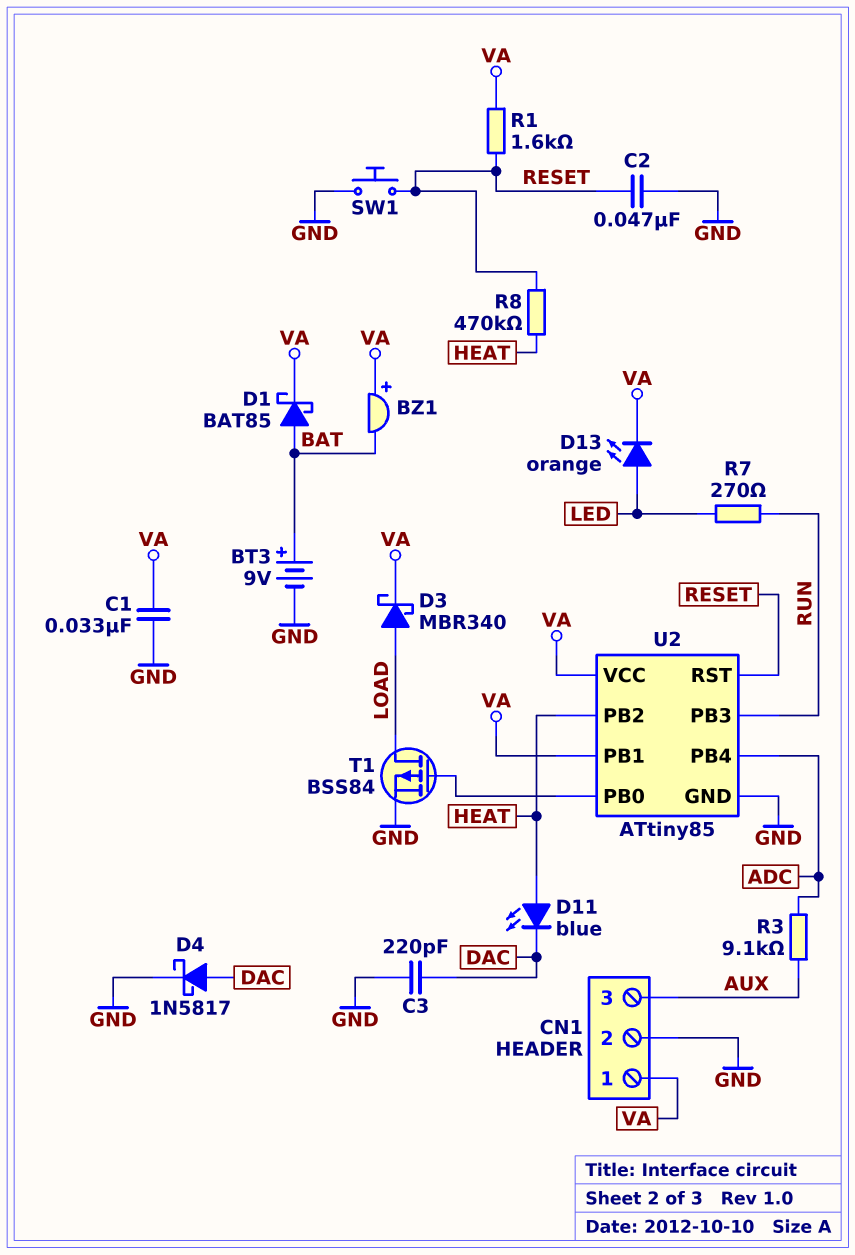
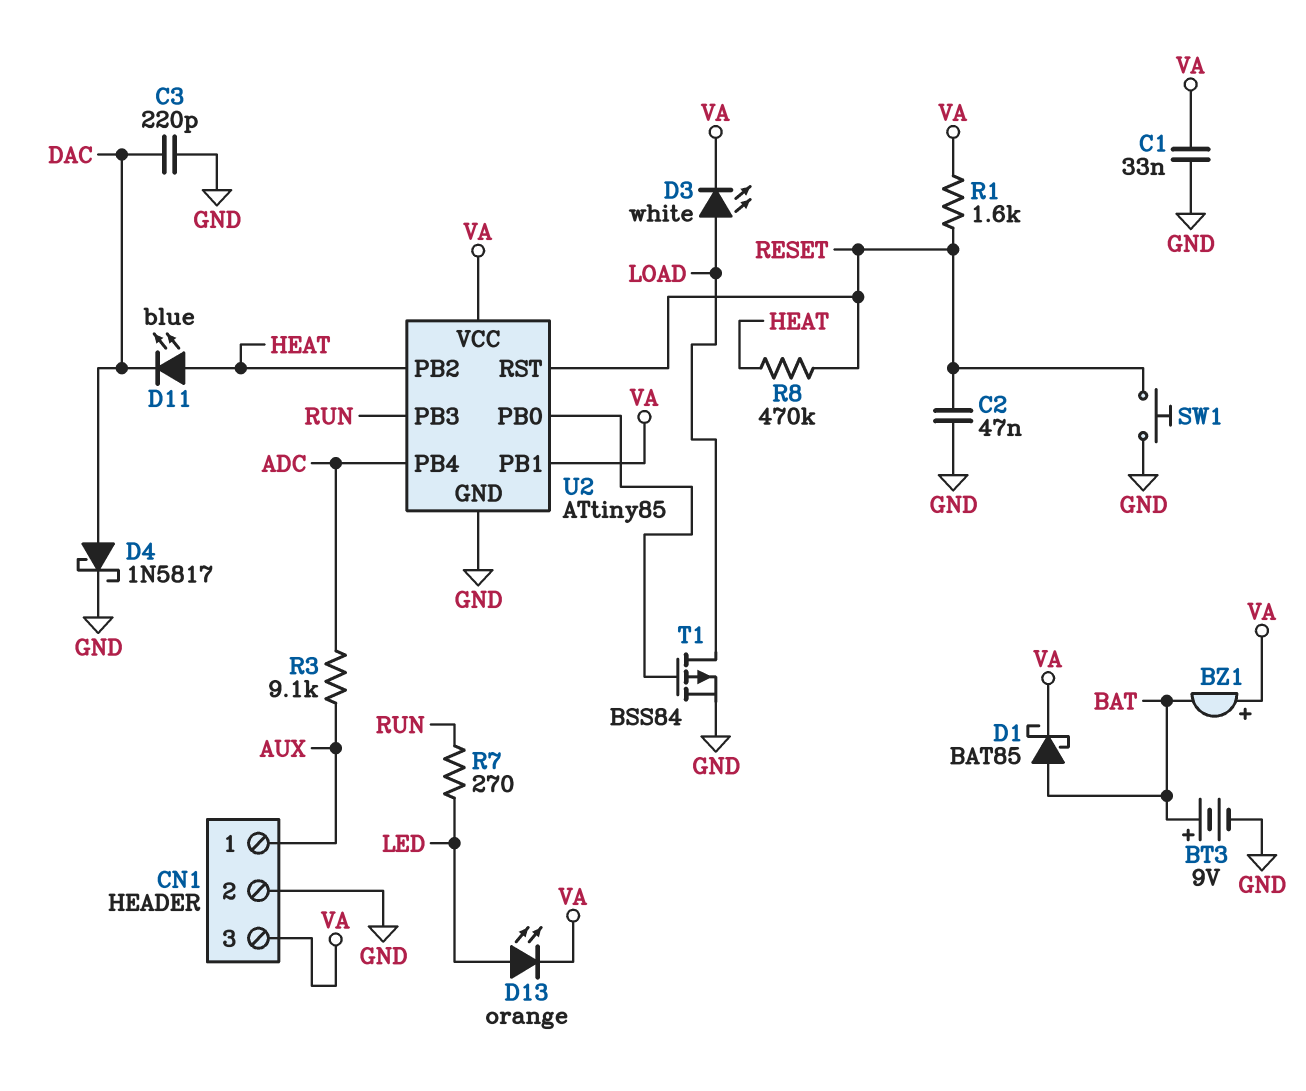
CN1 pin 1: VA -> AUX
CN1 pin 3: AUX -> VA
D3: schottky MBR340 (A LOAD, K VA) -> LED white (A LOAD, K VA)

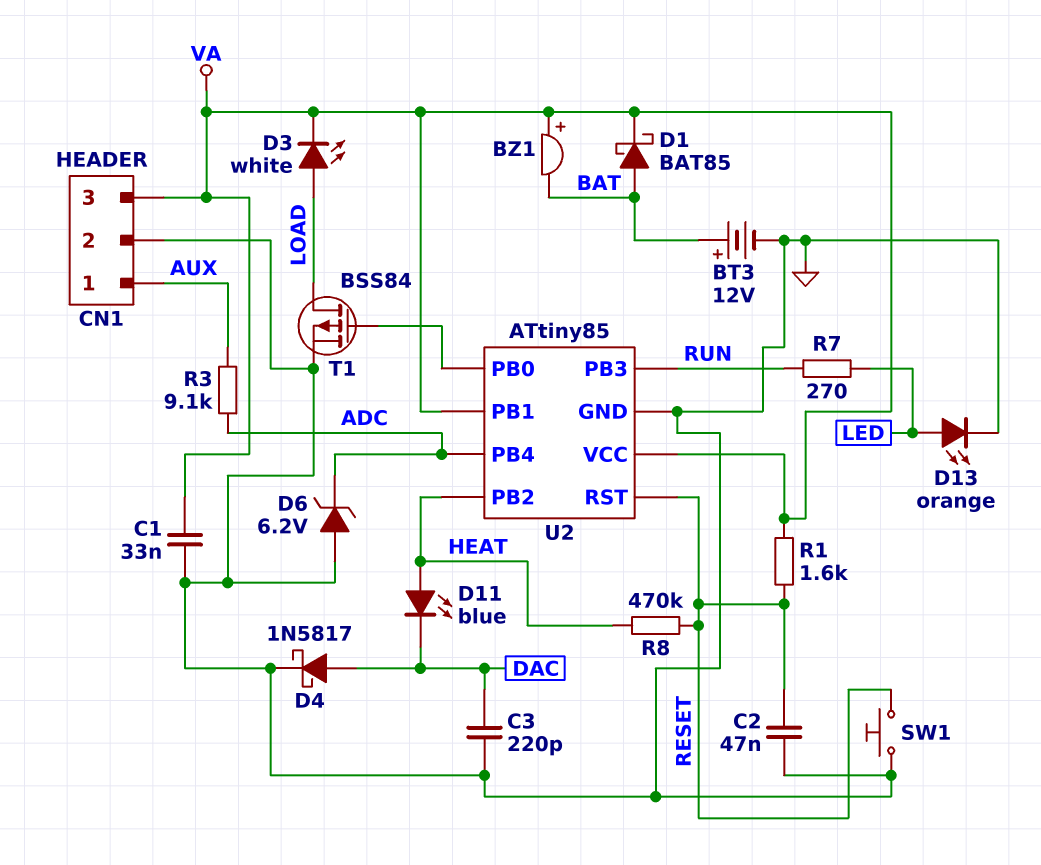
BT3: 9V (plus BAT, minus GND) -> 12V (plus BAT, minus GND)
D6: none -> zener 6.2V (A GND, K ADC)
D13: LED orange (A LED, K VA) -> LED orange (A LED, K GND)

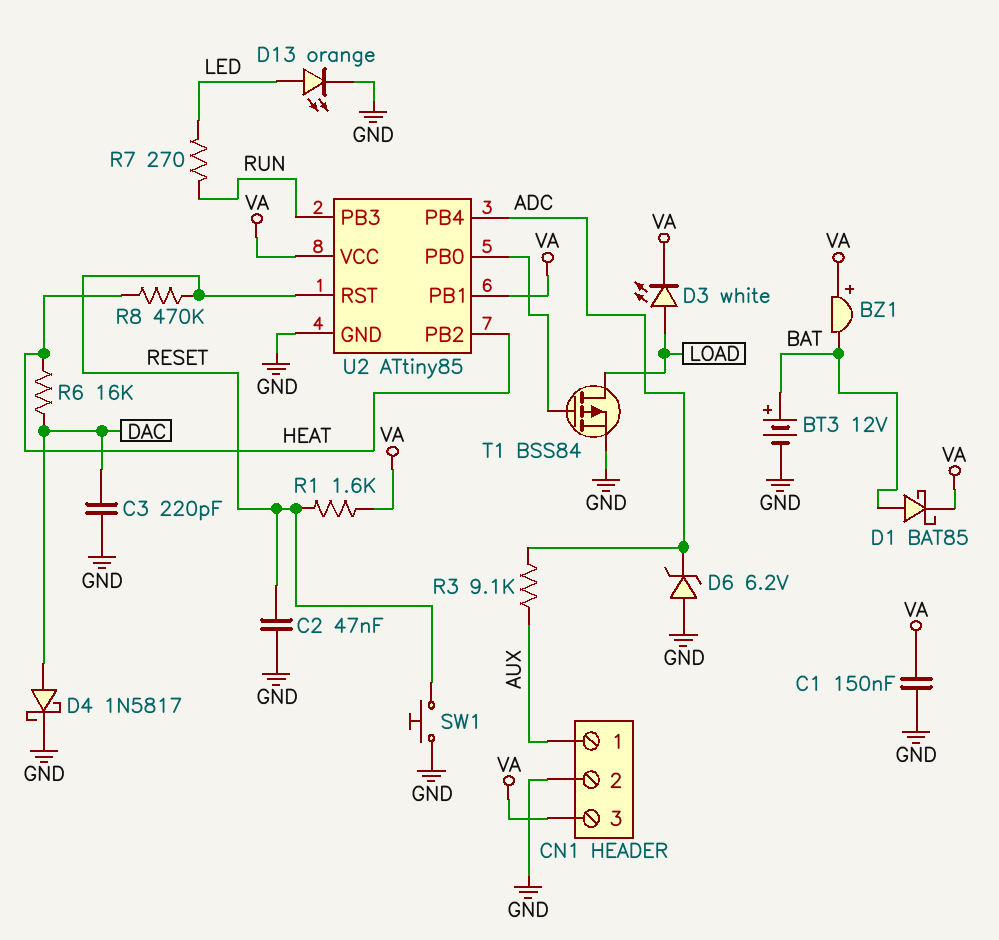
C1: 33nF (GND, VA) -> 150nF (GND, VA)
D11: LED blue (A HEAT, K DAC) -> none
R6: none -> 16k (DAC, HEAT)

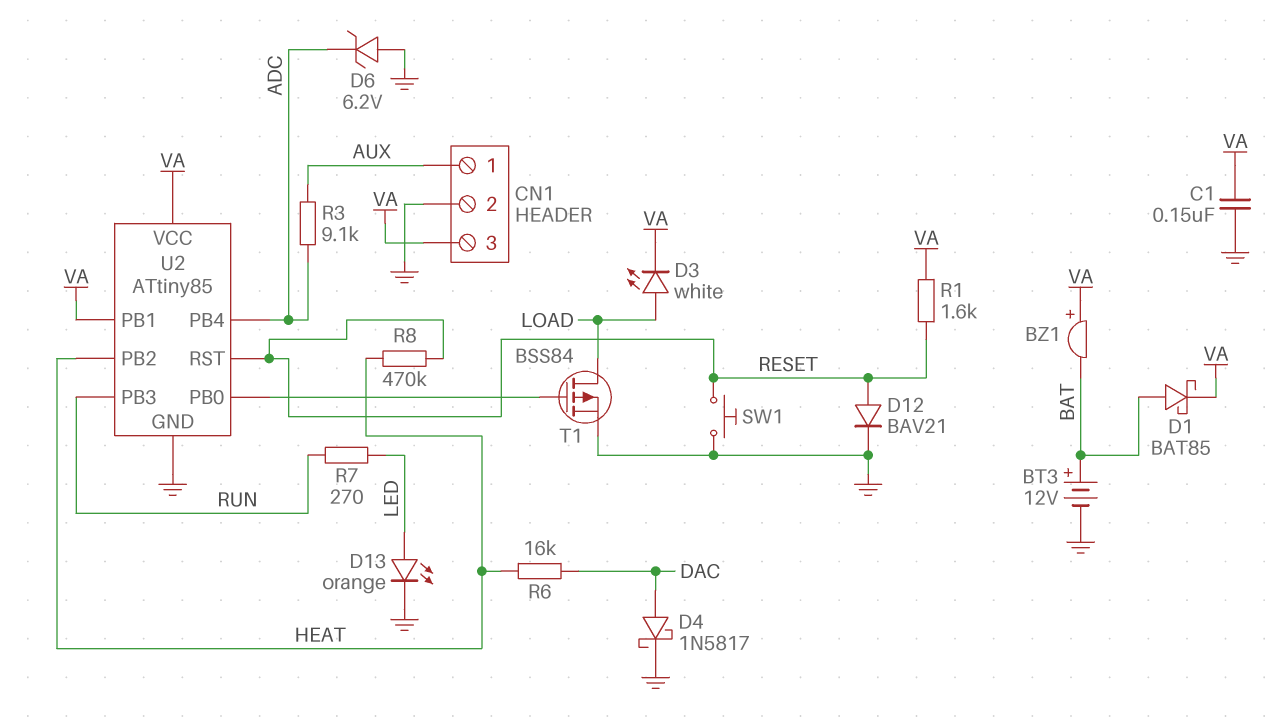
C2: 47nF (GND, RESET) -> none
C3: 220pF (DAC, GND) -> none
D12: none -> diode BAV21 (A RESET, K GND)

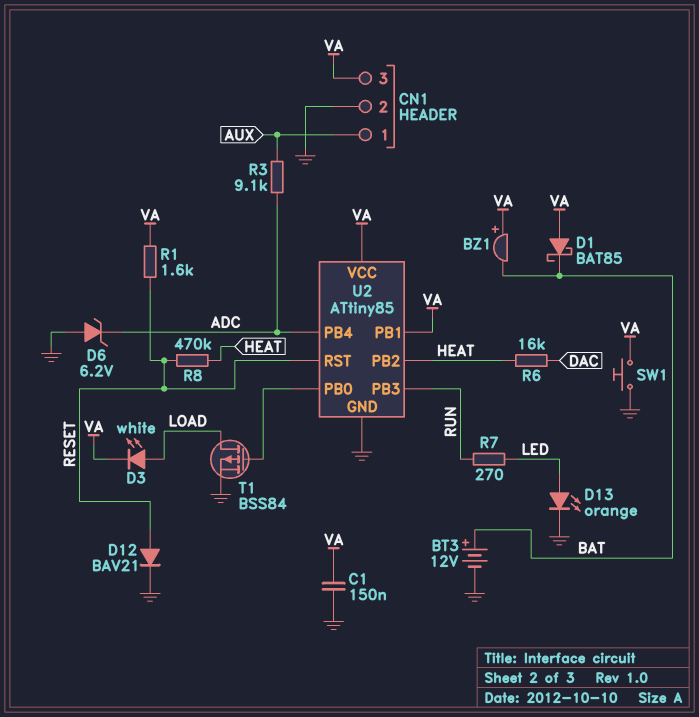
D1: schottky BAT85 (A BAT, K VA) -> schottky BAT85 (A VA, K BAT)
D4: schottky 1N5817 (A DAC, K GND) -> none
SW1: button (GND, RESET) -> button (GND, VA)

